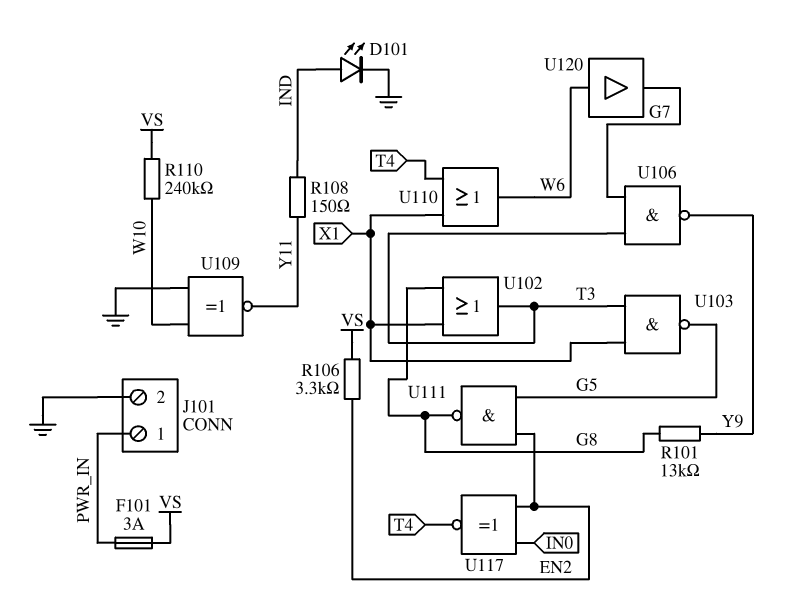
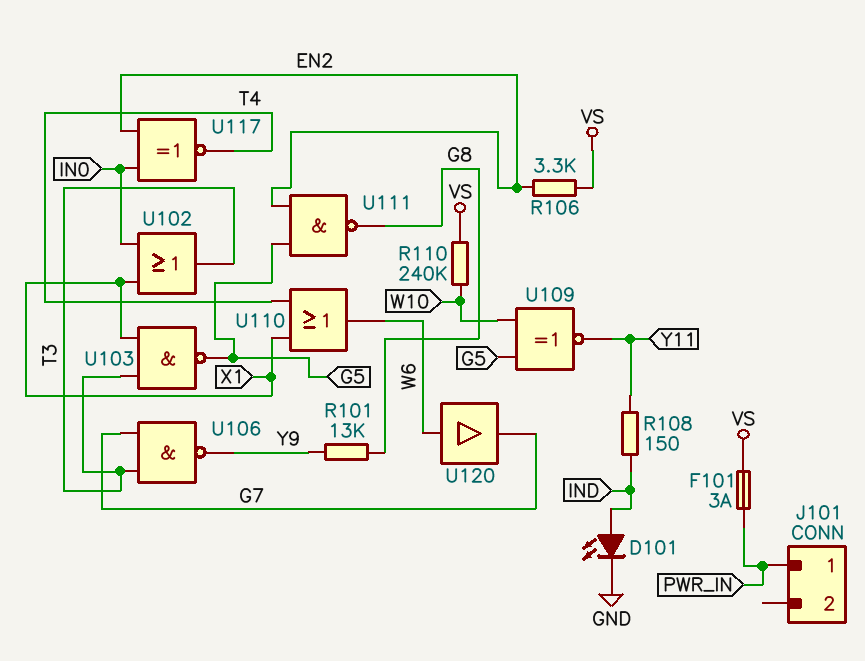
J101 pin 2: GND -> none
U102: OR (in G8, in X1, out T3) -> OR (in IN0, in X1, out T3)
U109: XNOR (in GND, in W10, out Y11) -> XNOR (in G5, in W10, out Y11)

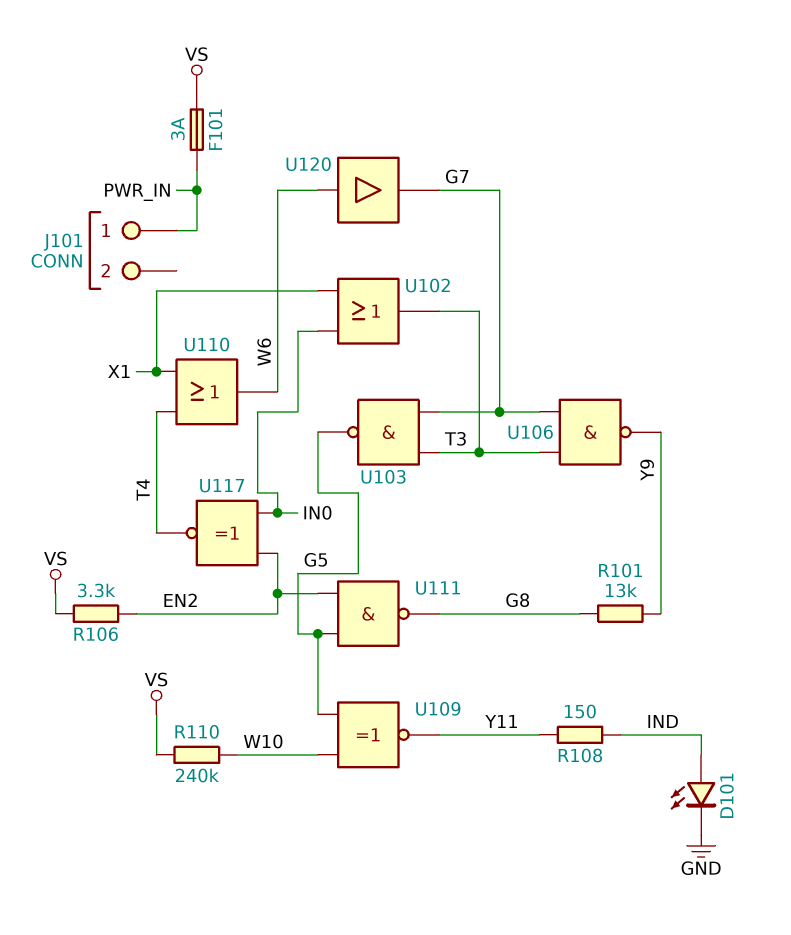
U103: NAND (in T3, in X1, out G5) -> NAND (in G7, in T3, out G5)

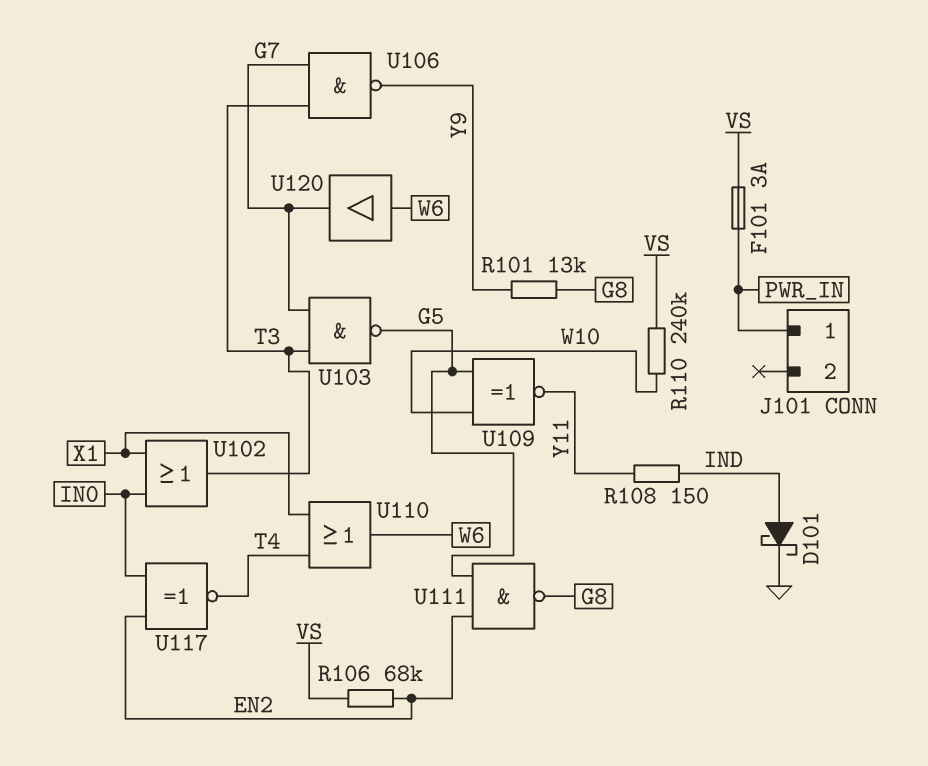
D101: LED (A IND, K GND) -> schottky (A IND, K GND)
R106: 3.3k (EN2, VS) -> 68k (EN2, VS)

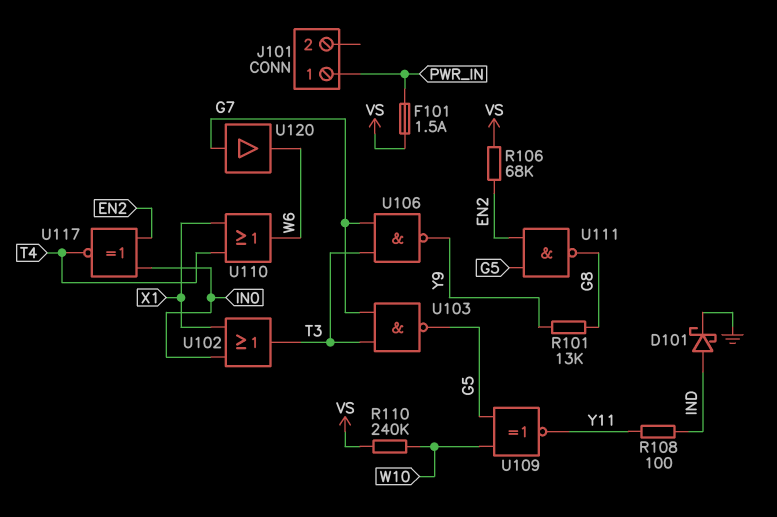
F101: 3A (PWR_IN, VS) -> 1.5A (PWR_IN, VS)
R108: 150 (IND, Y11) -> 100 (IND, Y11)
U120: buffer (in W6, out G7) -> buffer (in G7, out W6)

